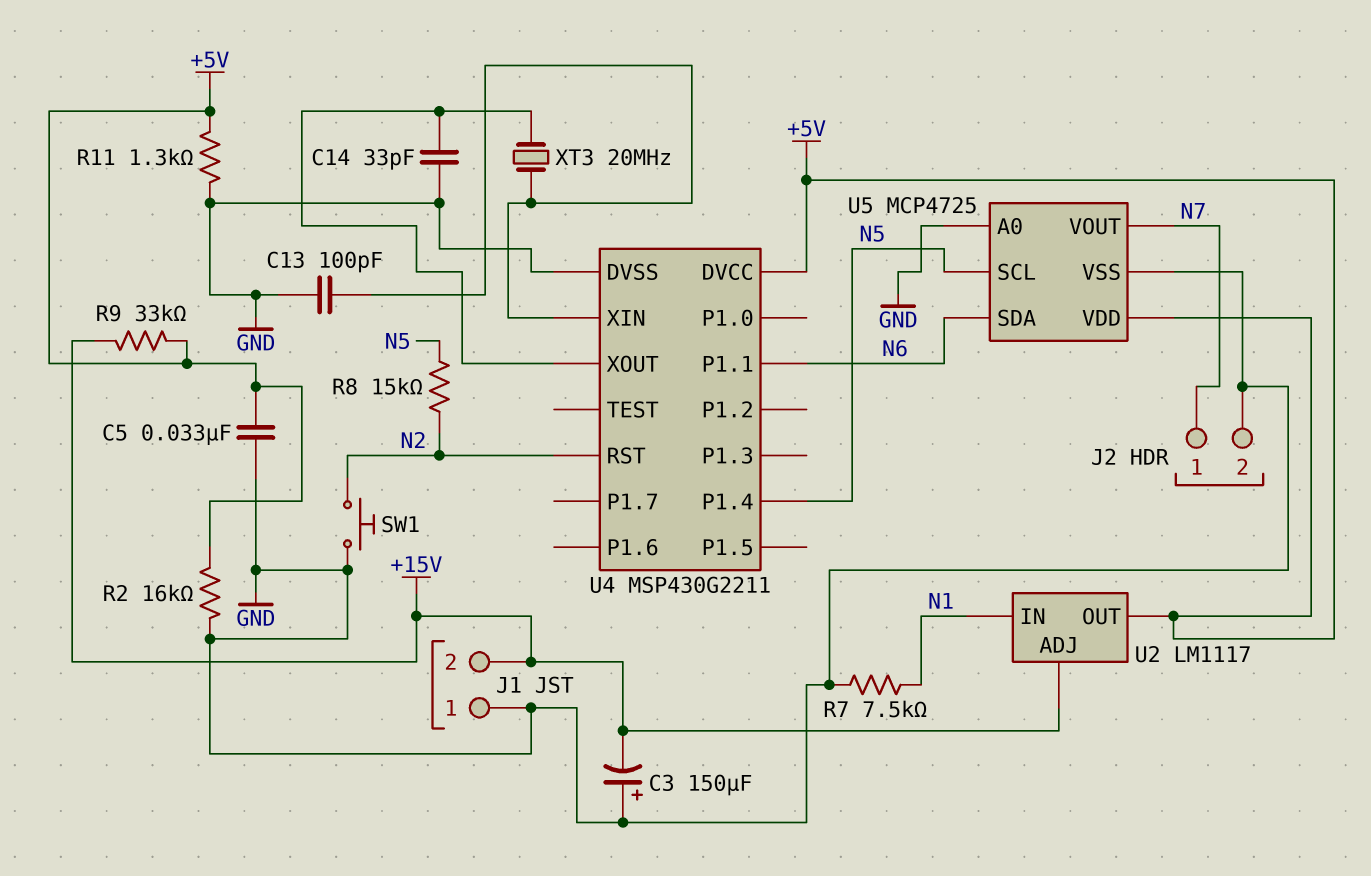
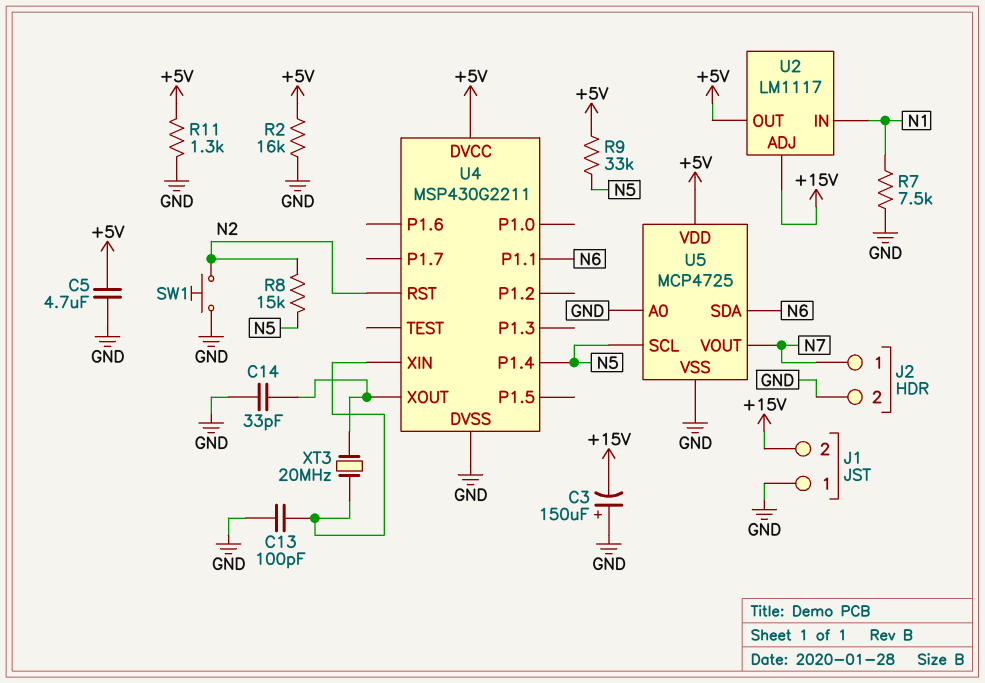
C5: 33nF (+5V, GND) -> 4.7uF (+5V, GND)
R9: 33k (+5V, +15V) -> 33k (+5V, N5)

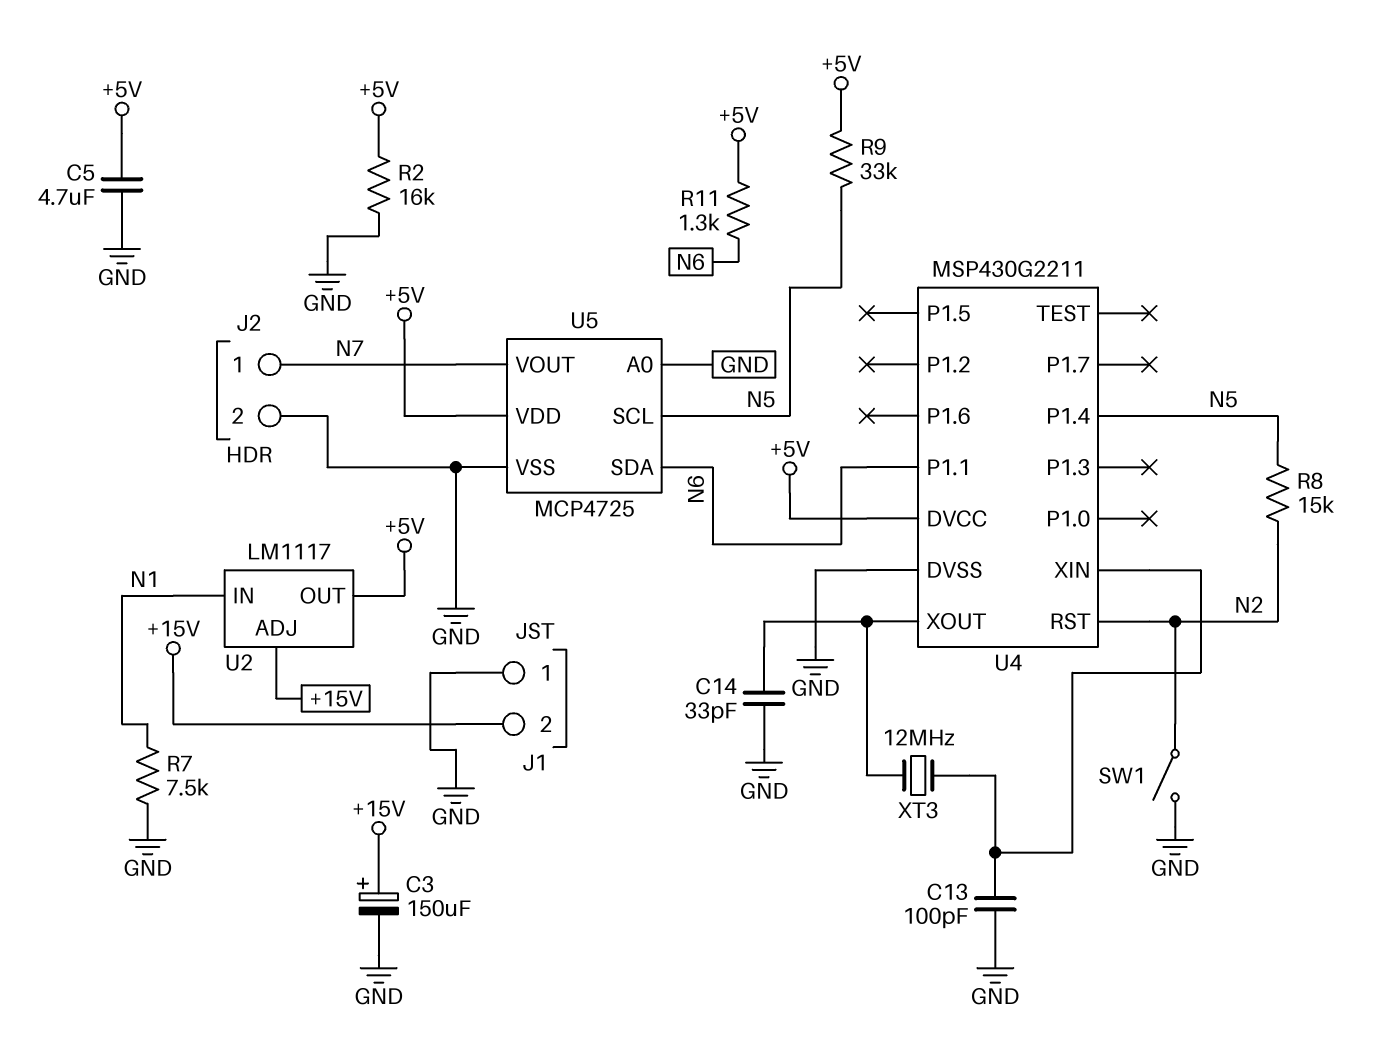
C3: 150uF (plus GND, minus +15V) -> 150uF (plus +15V, minus GND)
R11: 1.3k (+5V, GND) -> 1.3k (+5V, N6)
SW1: button (GND, N2) -> switch (GND, N2)
XT3: 20MHz (U4/XIN, U4/XOUT) -> 12MHz (U4/XIN, U4/XOUT)

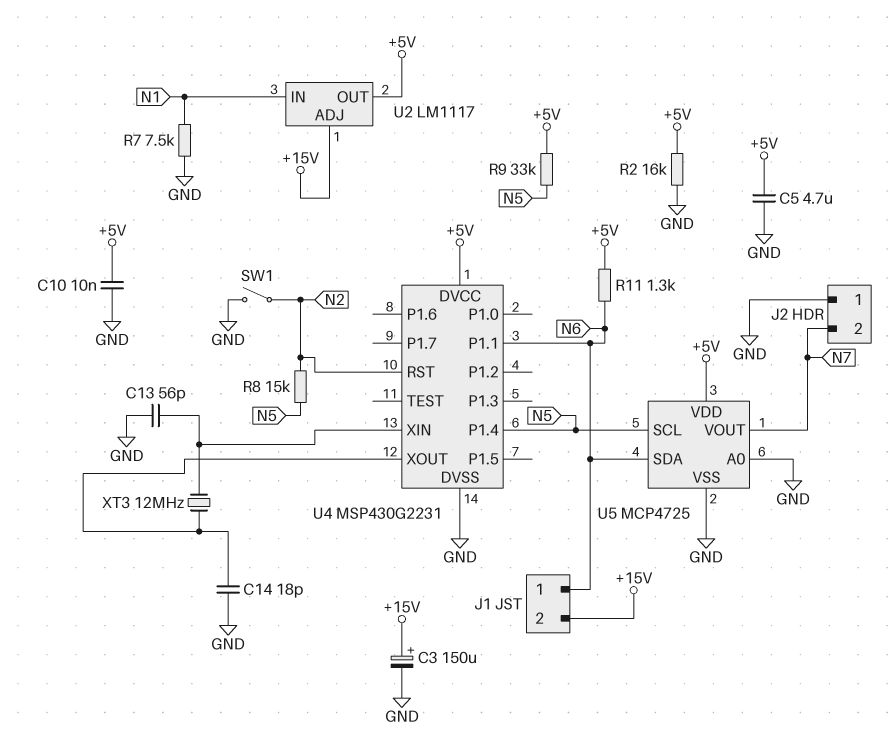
C10: none -> 10nF (+5V, GND)
C13: 100pF (GND, U4/XIN) -> 56pF (GND, U4/XIN)
C14: 33pF (GND, U4/XOUT) -> 18pF (GND, U4/XOUT)
J1 pin 1: GND -> N6
J2 pin 1: N7 -> GND
J2 pin 2: GND -> N7
U4: MSP430G2211 -> MSP430G2231

